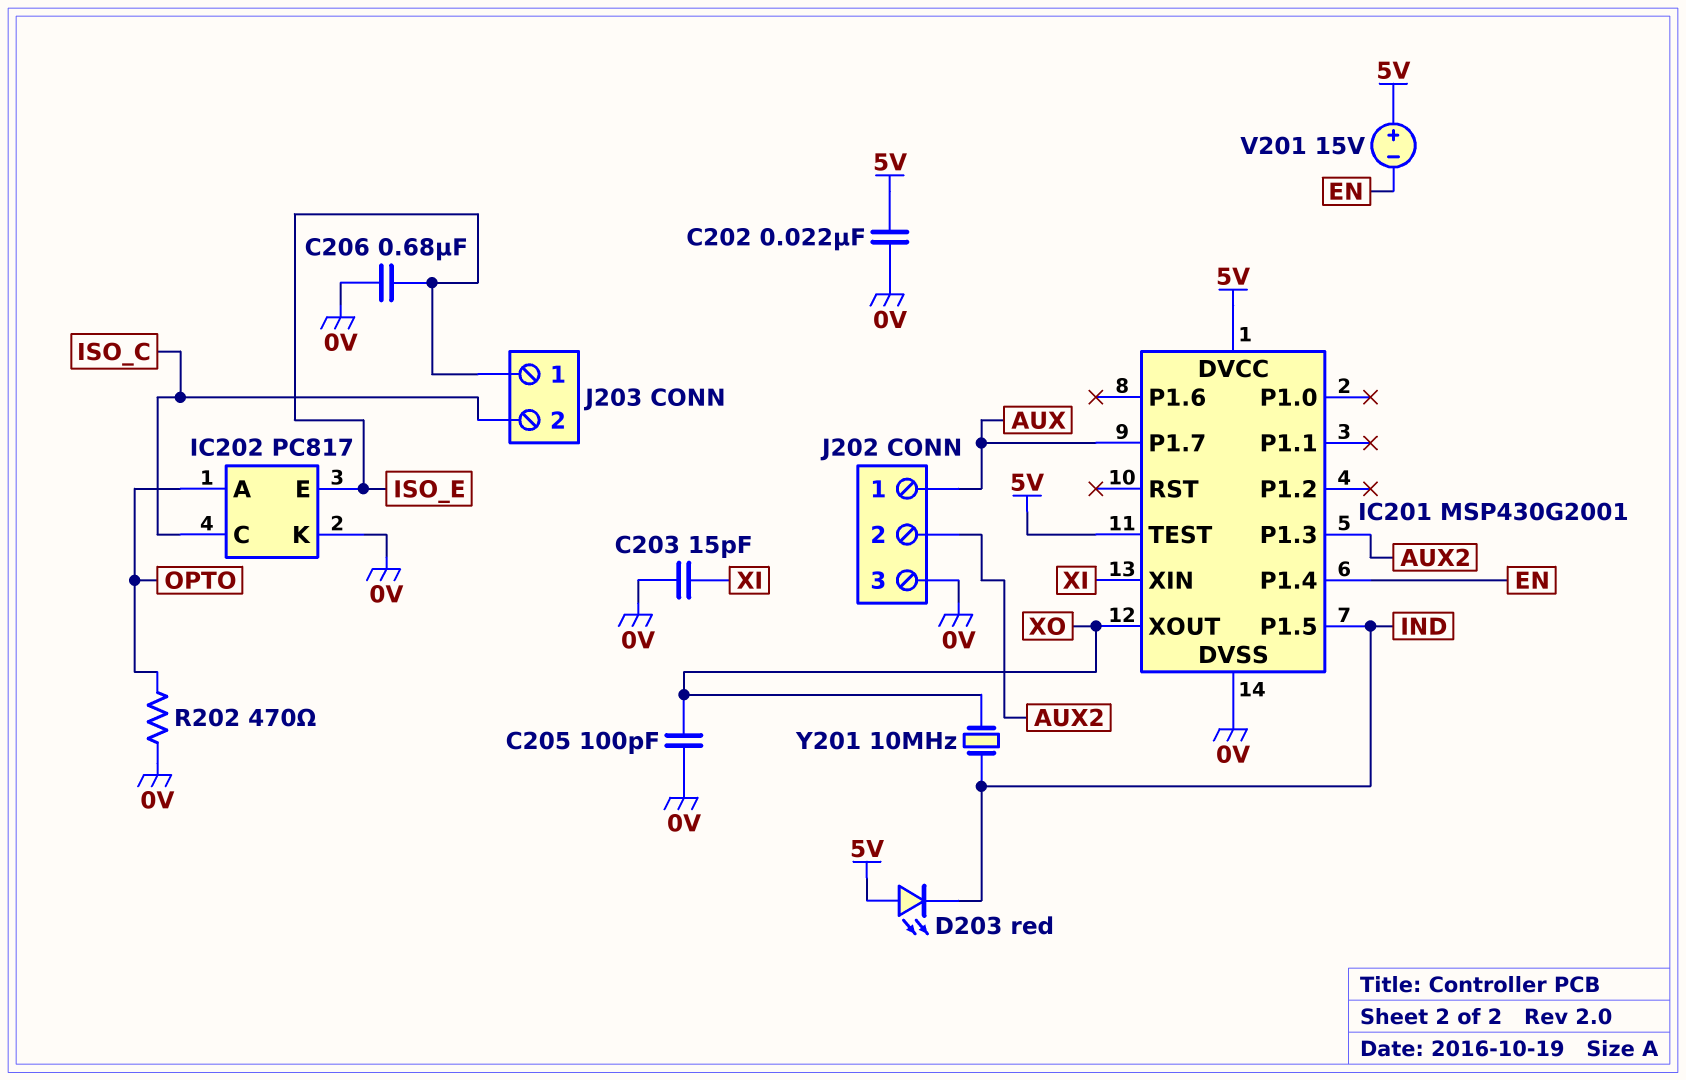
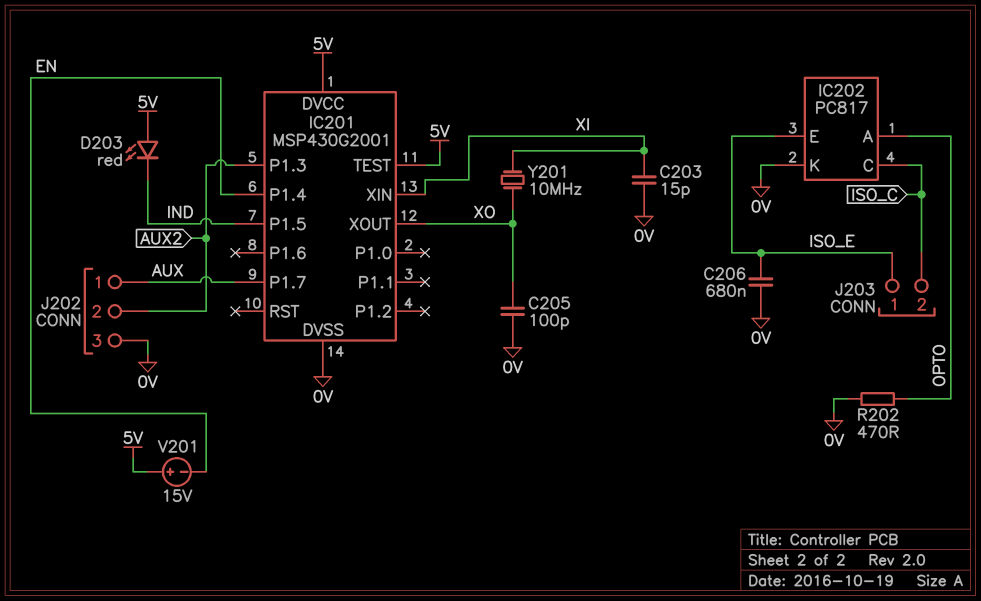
C202: 22nF (0V, 5V) -> none
Y201: 10MHz (IND, XO) -> 10MHz (XI, XO)

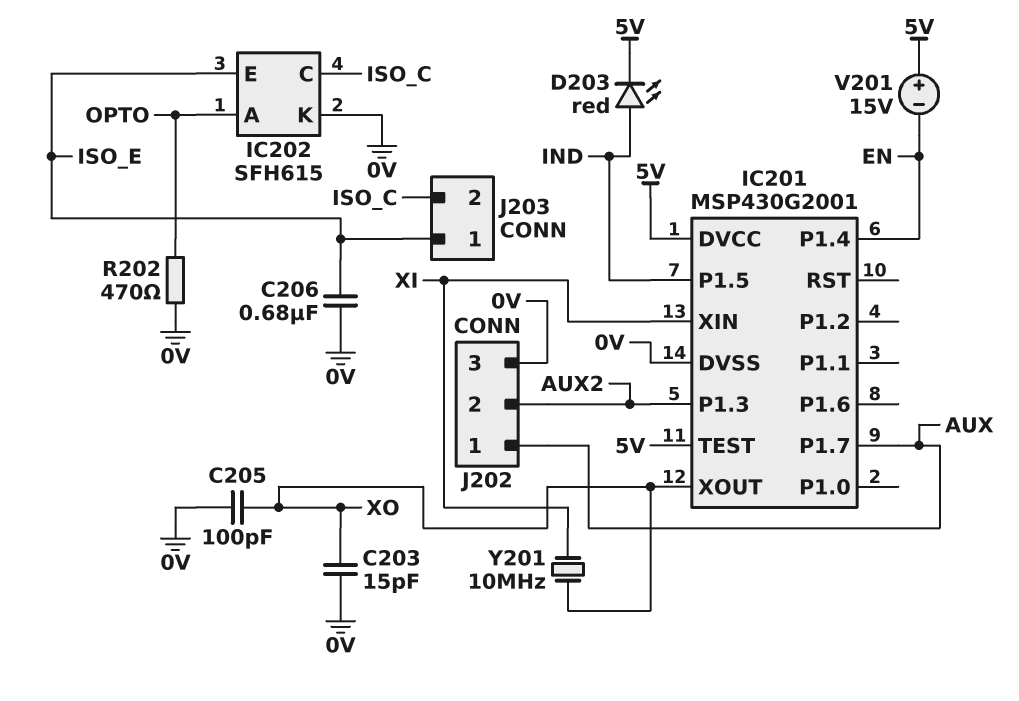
C203: 15pF (0V, XI) -> 15pF (0V, XO)
D203: LED red (A 5V, K IND) -> LED red (A IND, K 5V)
IC202: PC817 -> SFH615

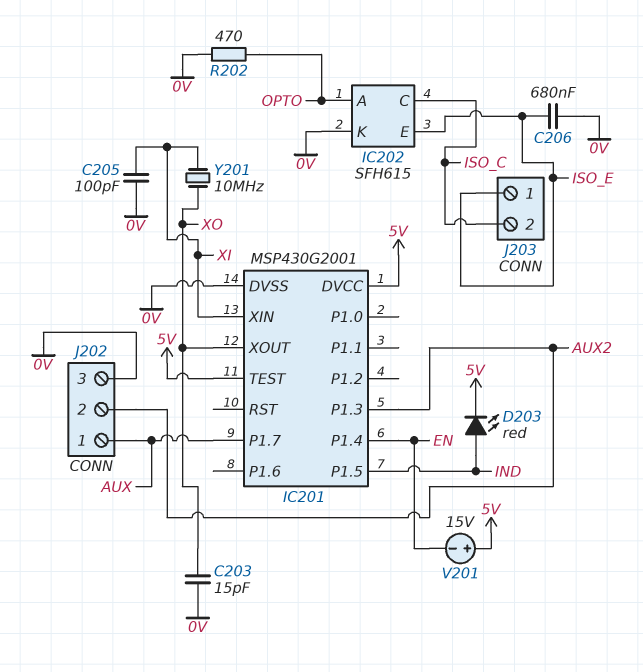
C205: 100pF (0V, XO) -> 100pF (0V, XI)

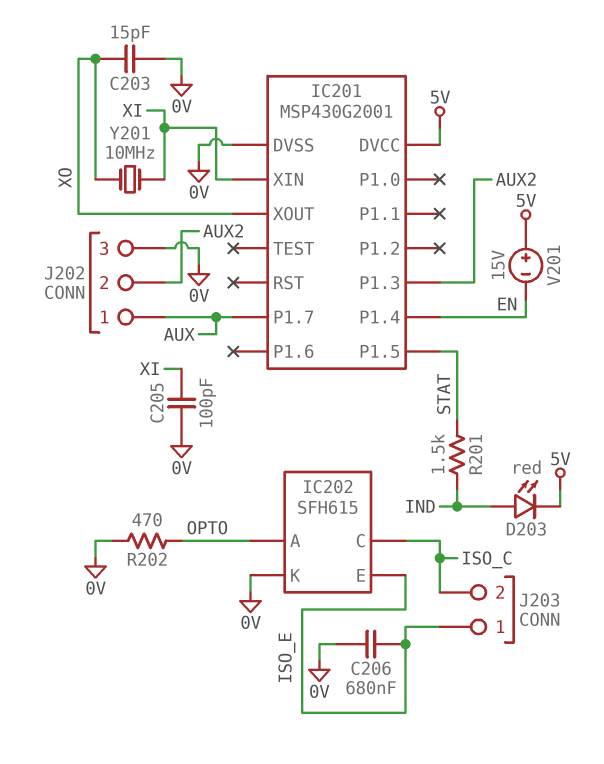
IC201 pin P1.5: IND -> STAT
IC201 pin TEST: 5V -> none
R201: none -> 1.5k (IND, STAT)

